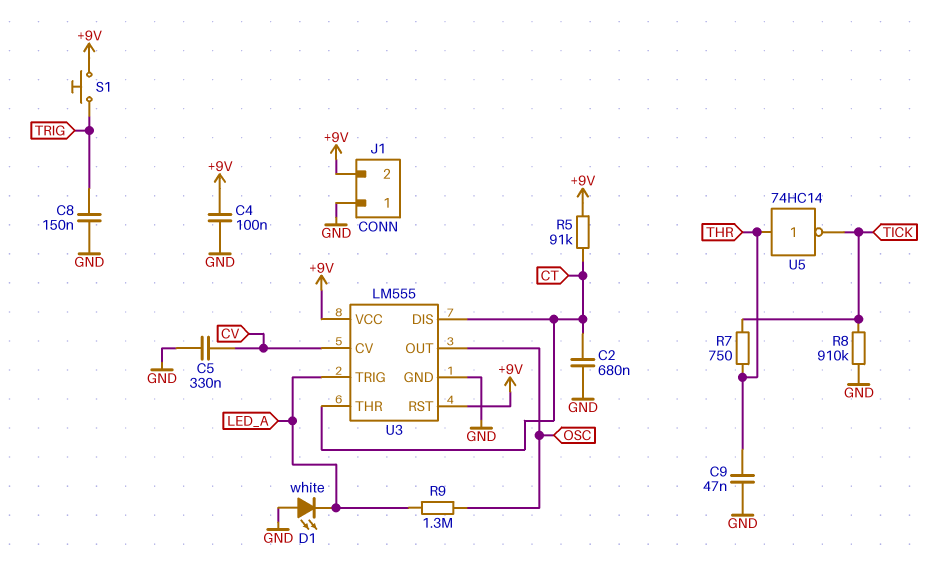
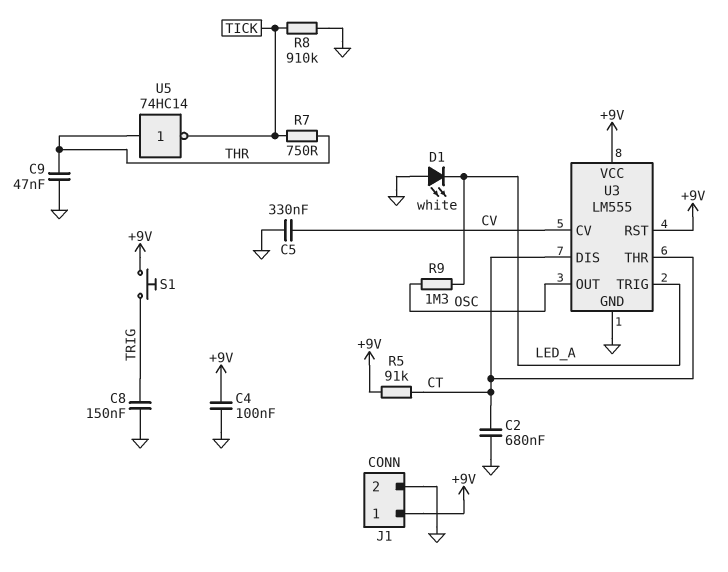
J1 pin 1: GND -> +9V
J1 pin 2: +9V -> GND

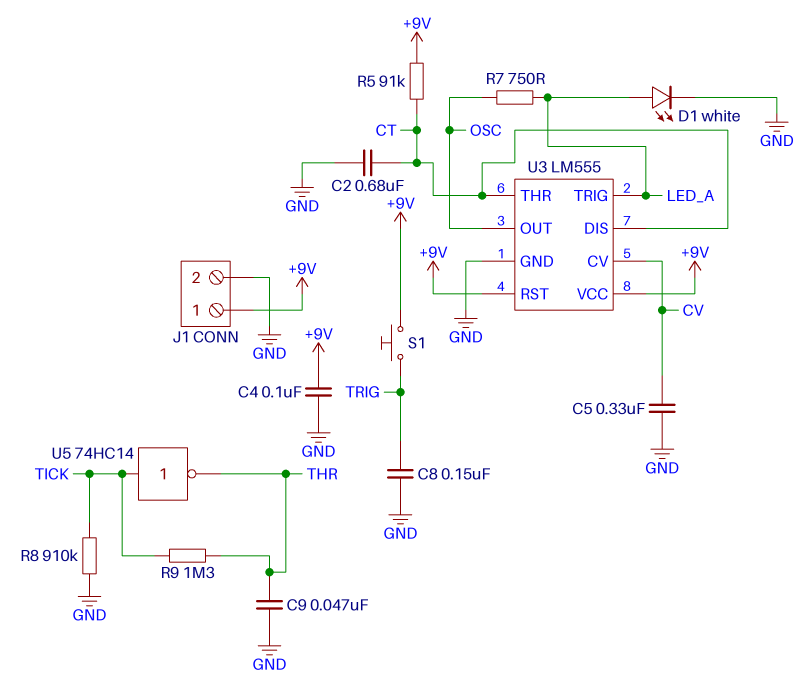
D1: LED white (A GND, K LED_A) -> LED white (A LED_A, K GND)
R7: 750 (THR, TICK) -> 750 (LED_A, OSC)
R9: 1.3M (LED_A, OSC) -> 1.3M (THR, TICK)
U5: NOT 74HC14 (in THR, out TICK) -> NOT 74HC14 (in TICK, out THR)

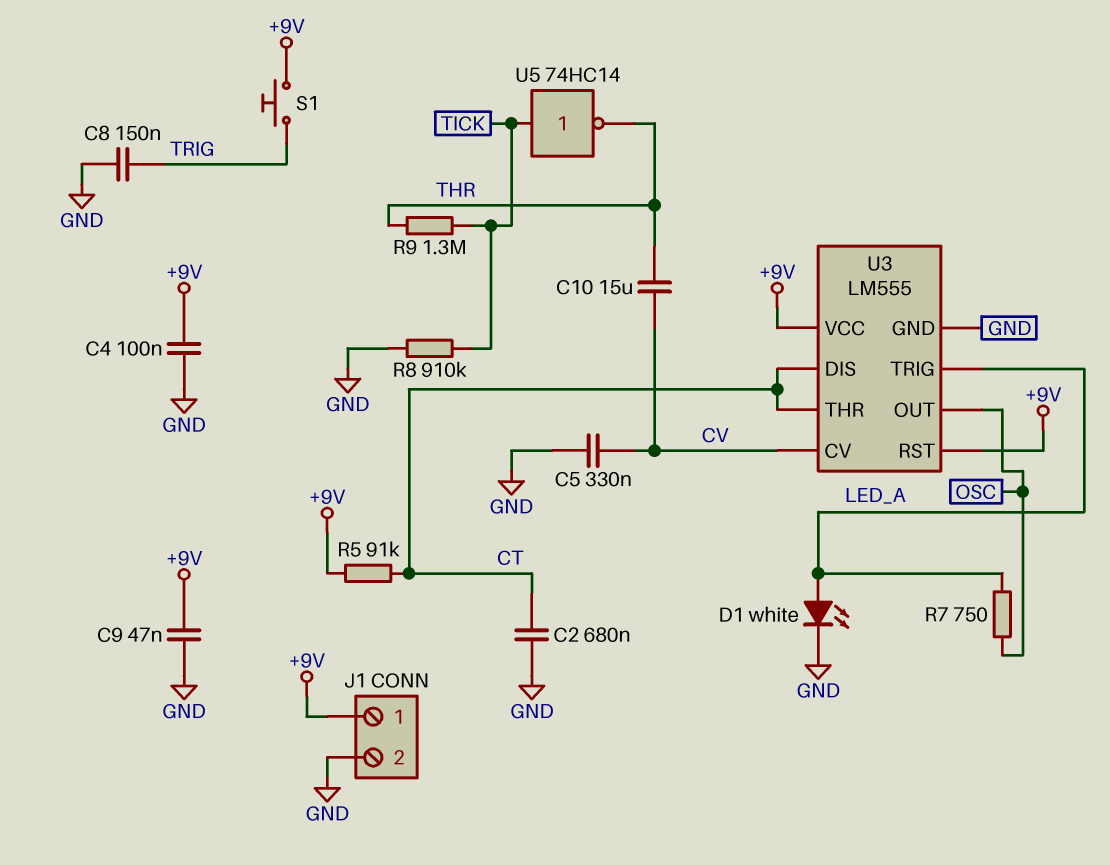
C9: 47nF (GND, THR) -> 47nF (+9V, GND)
C10: none -> 15uF (CV, THR)

